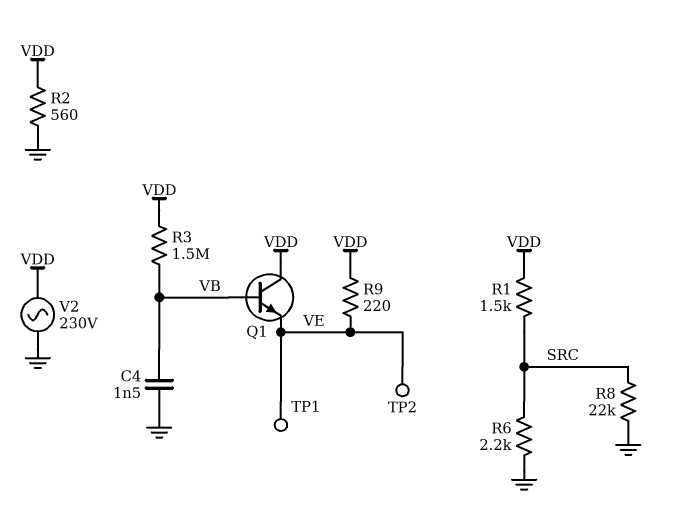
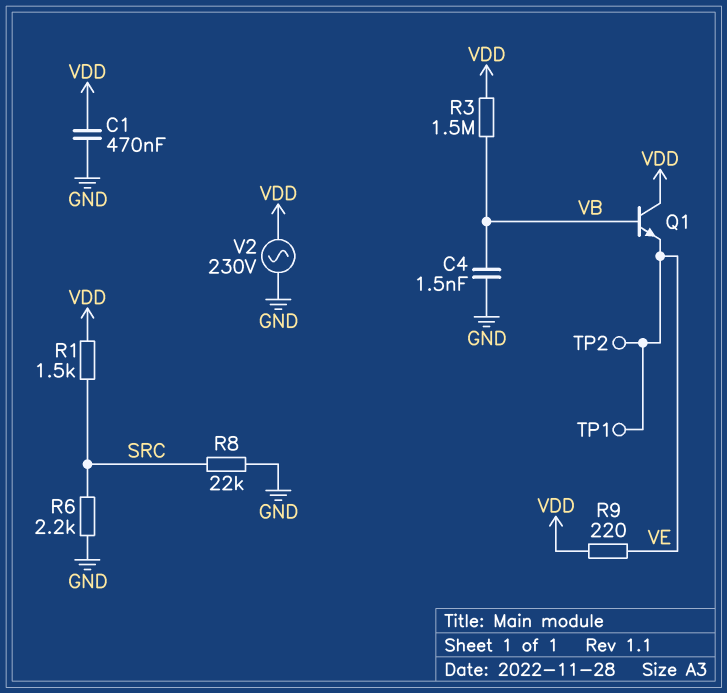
C1: none -> 470nF (GND, VDD)
R2: 560 (GND, VDD) -> none

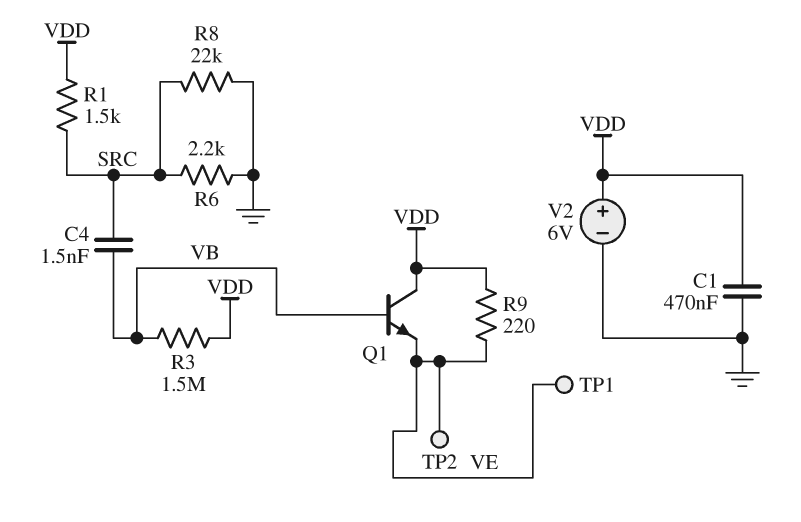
C4: 1.5nF (GND, VB) -> 1.5nF (SRC, VB)
V2: AC 230V (GND, VDD) -> 6V (plus VDD, minus GND)

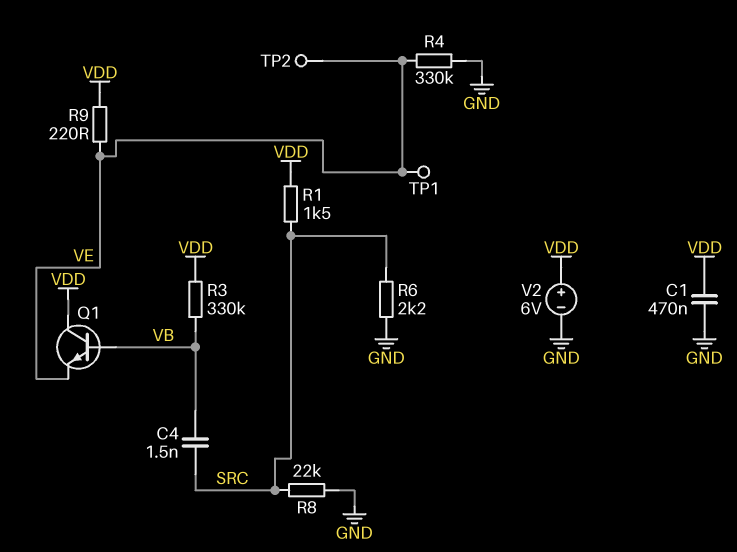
R3: 1.5M (VB, VDD) -> 330k (VB, VDD)
R4: none -> 330k (GND, VE)

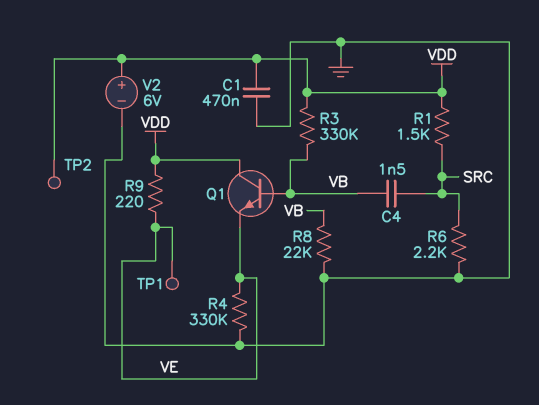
R8: 22k (GND, SRC) -> 22k (GND, VB)
TP2: test point (VE) -> test point (VDD)

